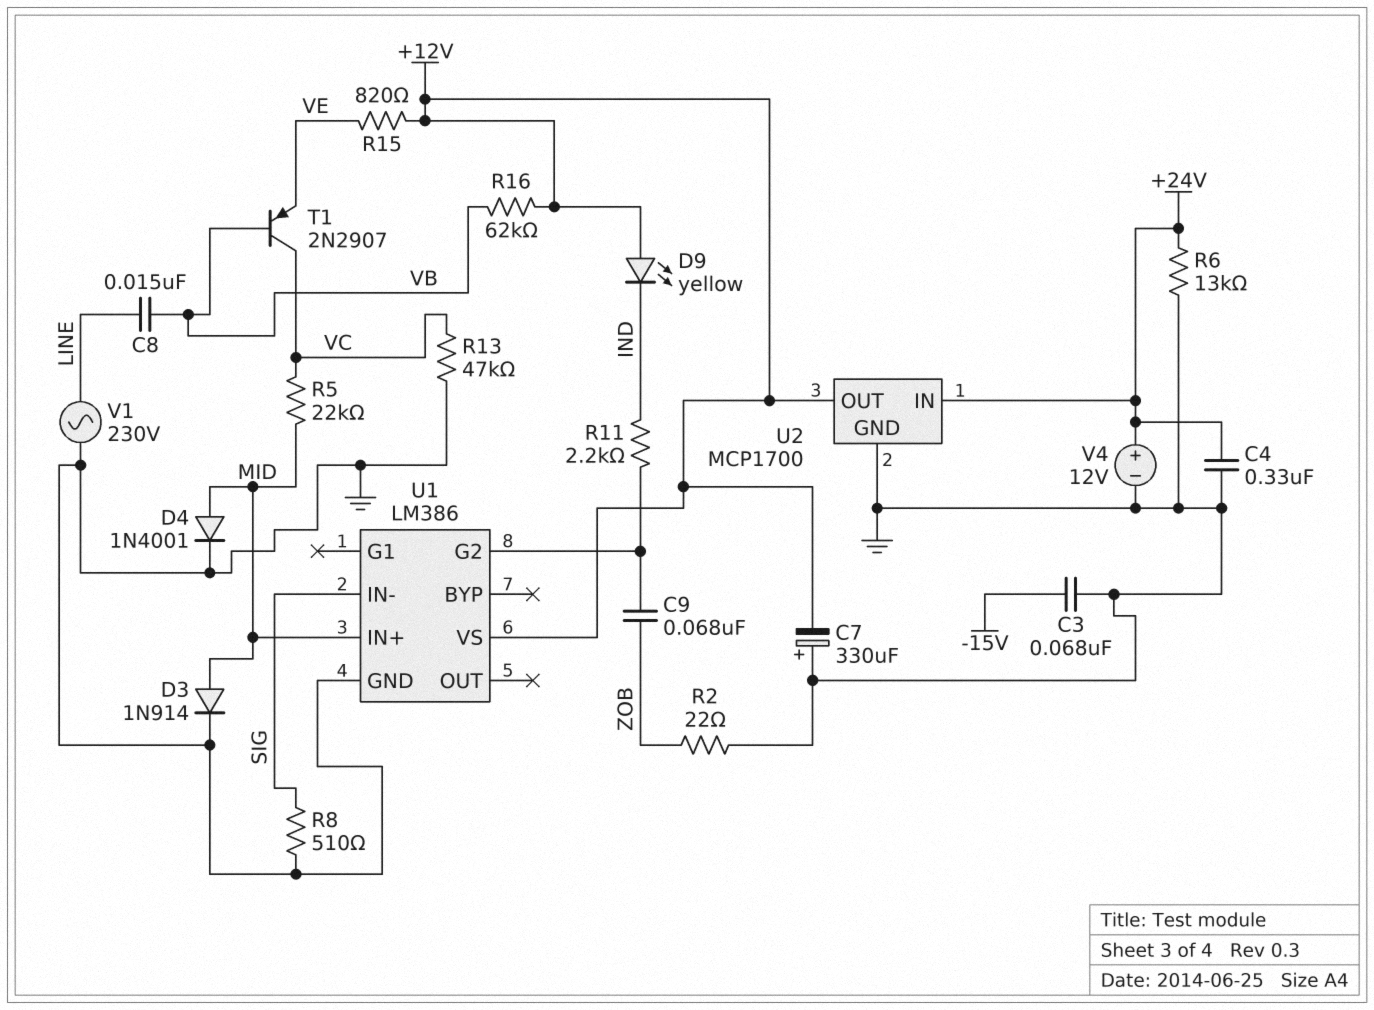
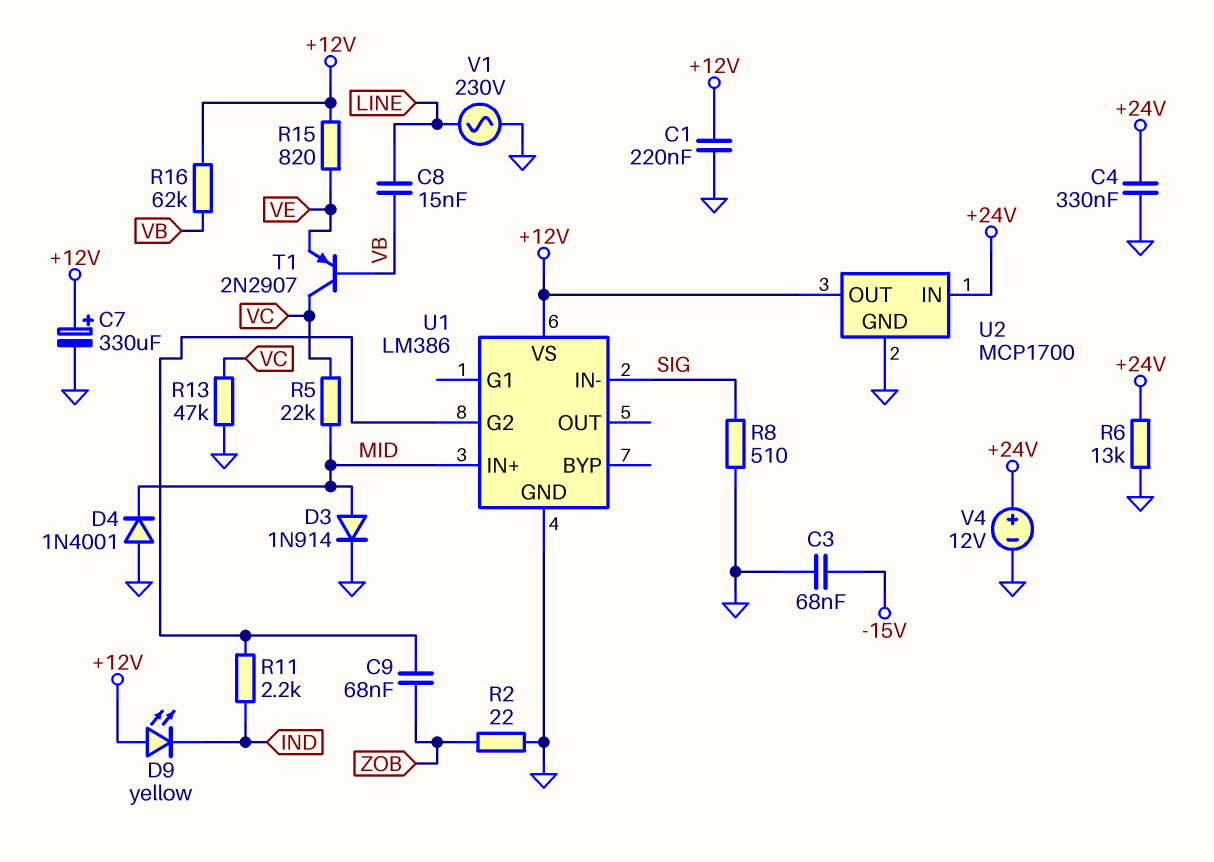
C1: none -> 220nF (+12V, GND)
C7: 330uF (plus GND, minus +12V) -> 330uF (plus +12V, minus GND)
D4: diode 1N4001 (A MID, K GND) -> diode 1N4001 (A GND, K MID)

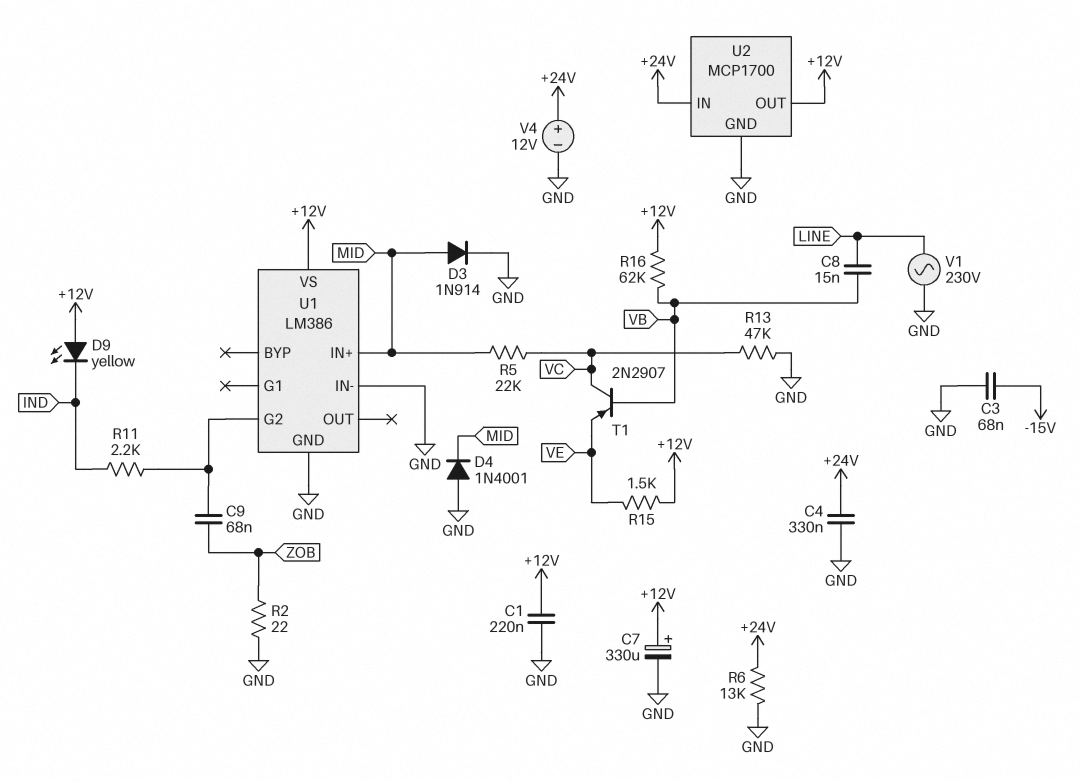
R8: 510 (GND, SIG) -> none
R15: 820 (+12V, VE) -> 1.5k (+12V, VE)
U1 pin IN-: SIG -> GND

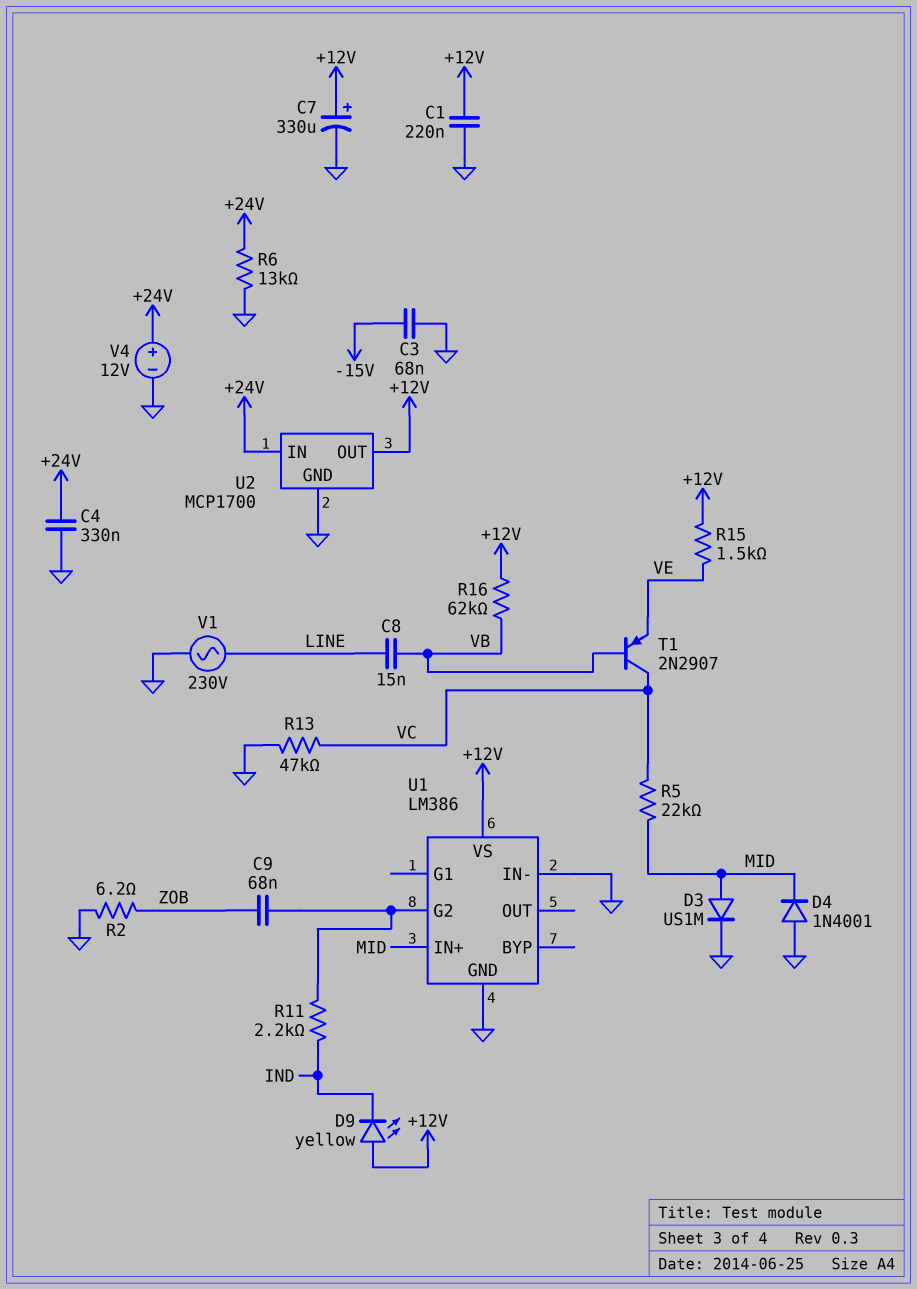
D3: diode 1N914 (A MID, K GND) -> diode US1M (A MID, K GND)
R2: 22 (GND, ZOB) -> 6.2 (GND, ZOB)

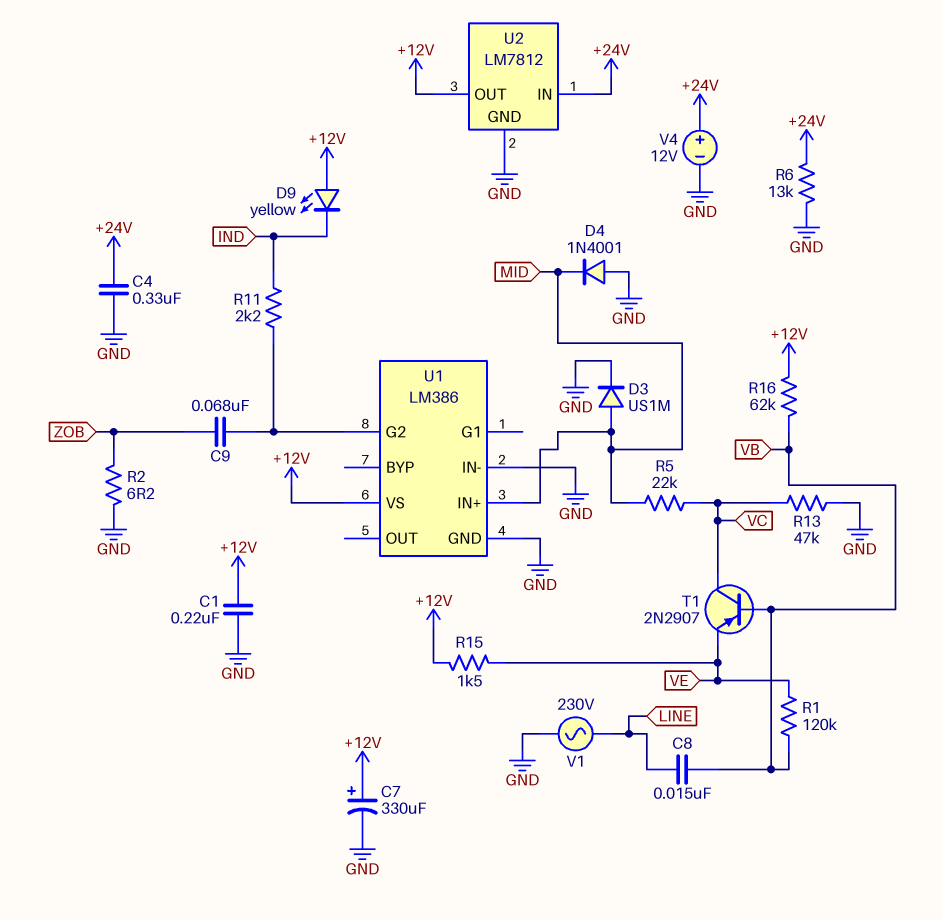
C3: 68nF (-15V, GND) -> none
R1: none -> 120k (VB, VE)
U2: MCP1700 -> LM7812

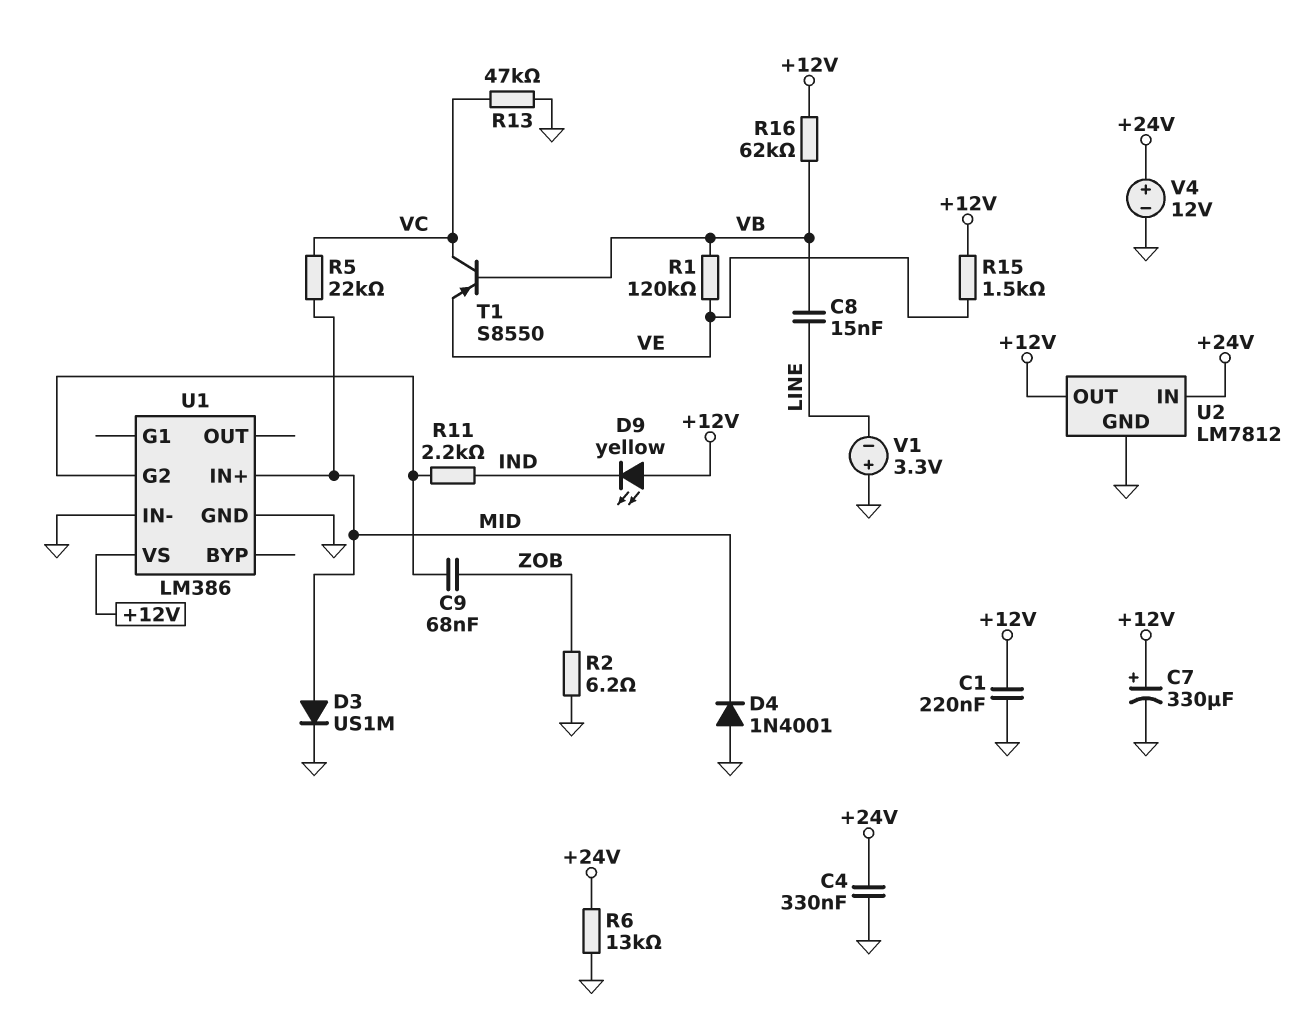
T1: PNP 2N2907 (B VB, C VC, E VE) -> PNP S8550 (B VB, C VC, E VE)
V1: AC 230V (GND, LINE) -> 3.3V (plus GND, minus LINE)

